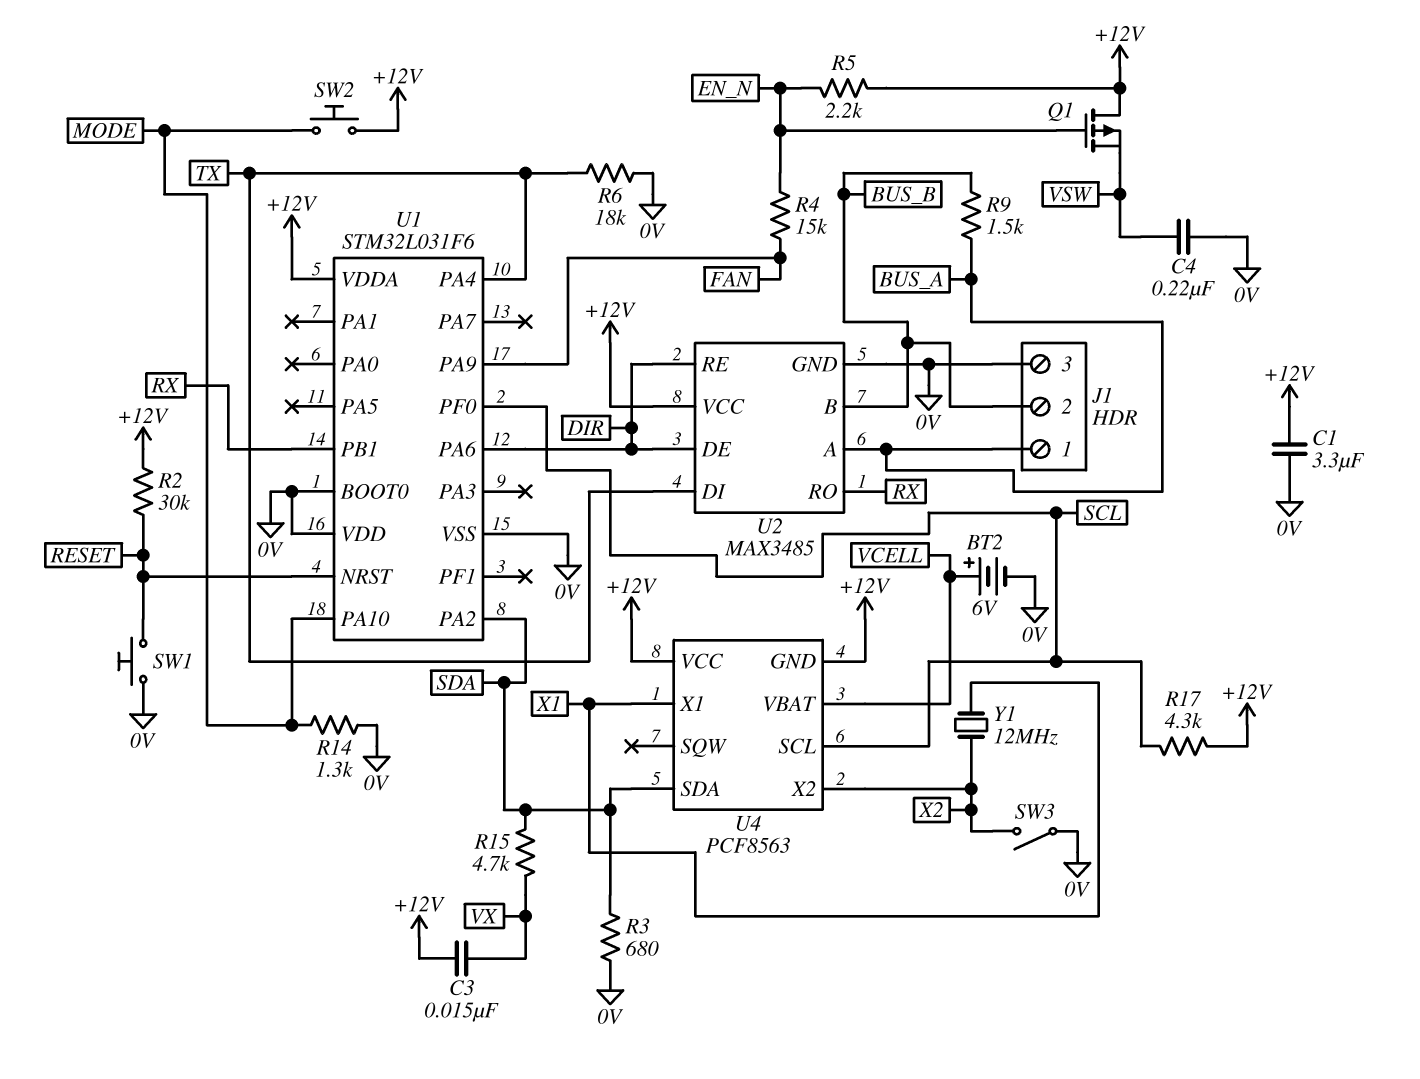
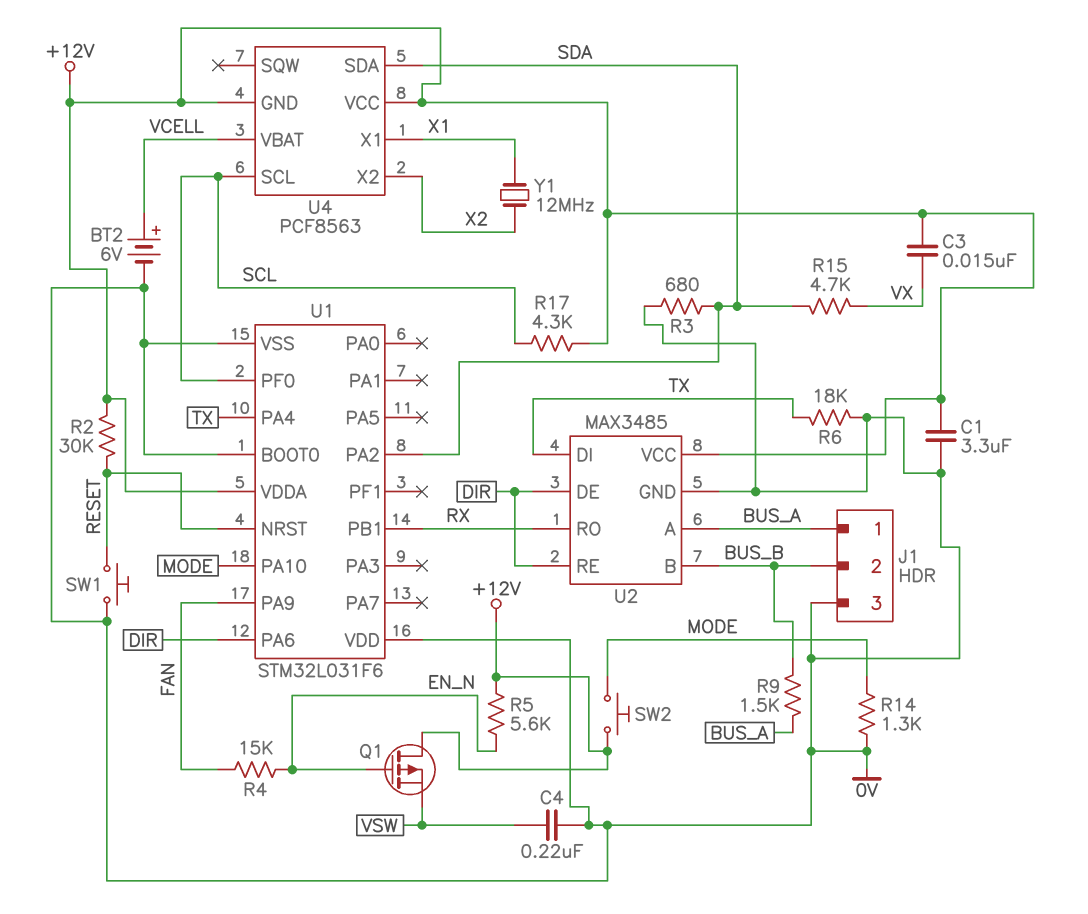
R5: 2.2k (+12V, EN_N) -> 5.6k (+12V, EN_N)
SW3: switch (0V, X2) -> none

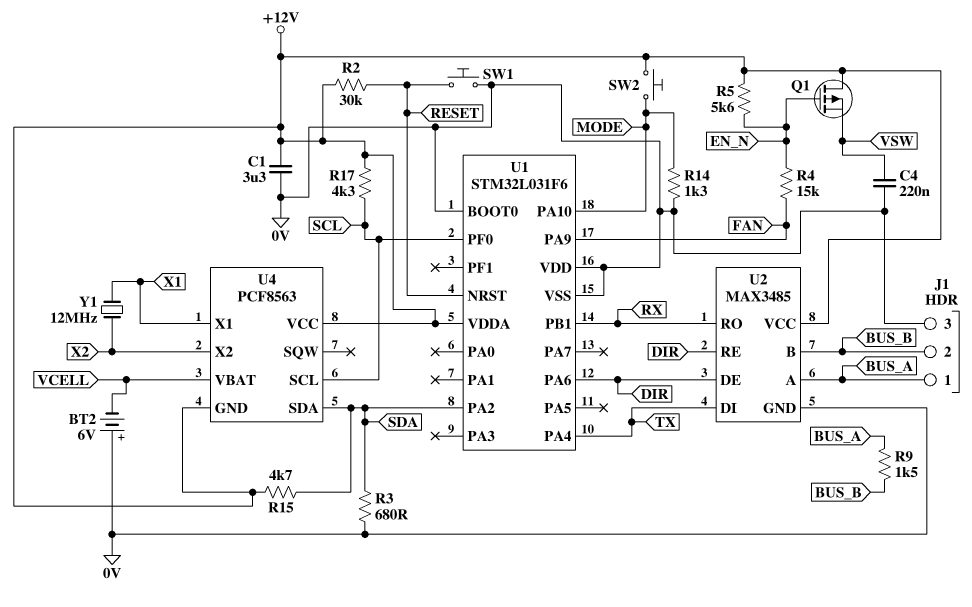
BT2: 6V (plus VCELL, minus 0V) -> 6V (plus 0V, minus VCELL)
C3: 15nF (+12V, VX) -> none
R6: 18k (0V, TX) -> none
R15: 4.7k (SDA, VX) -> 4.7k (+12V, SDA)

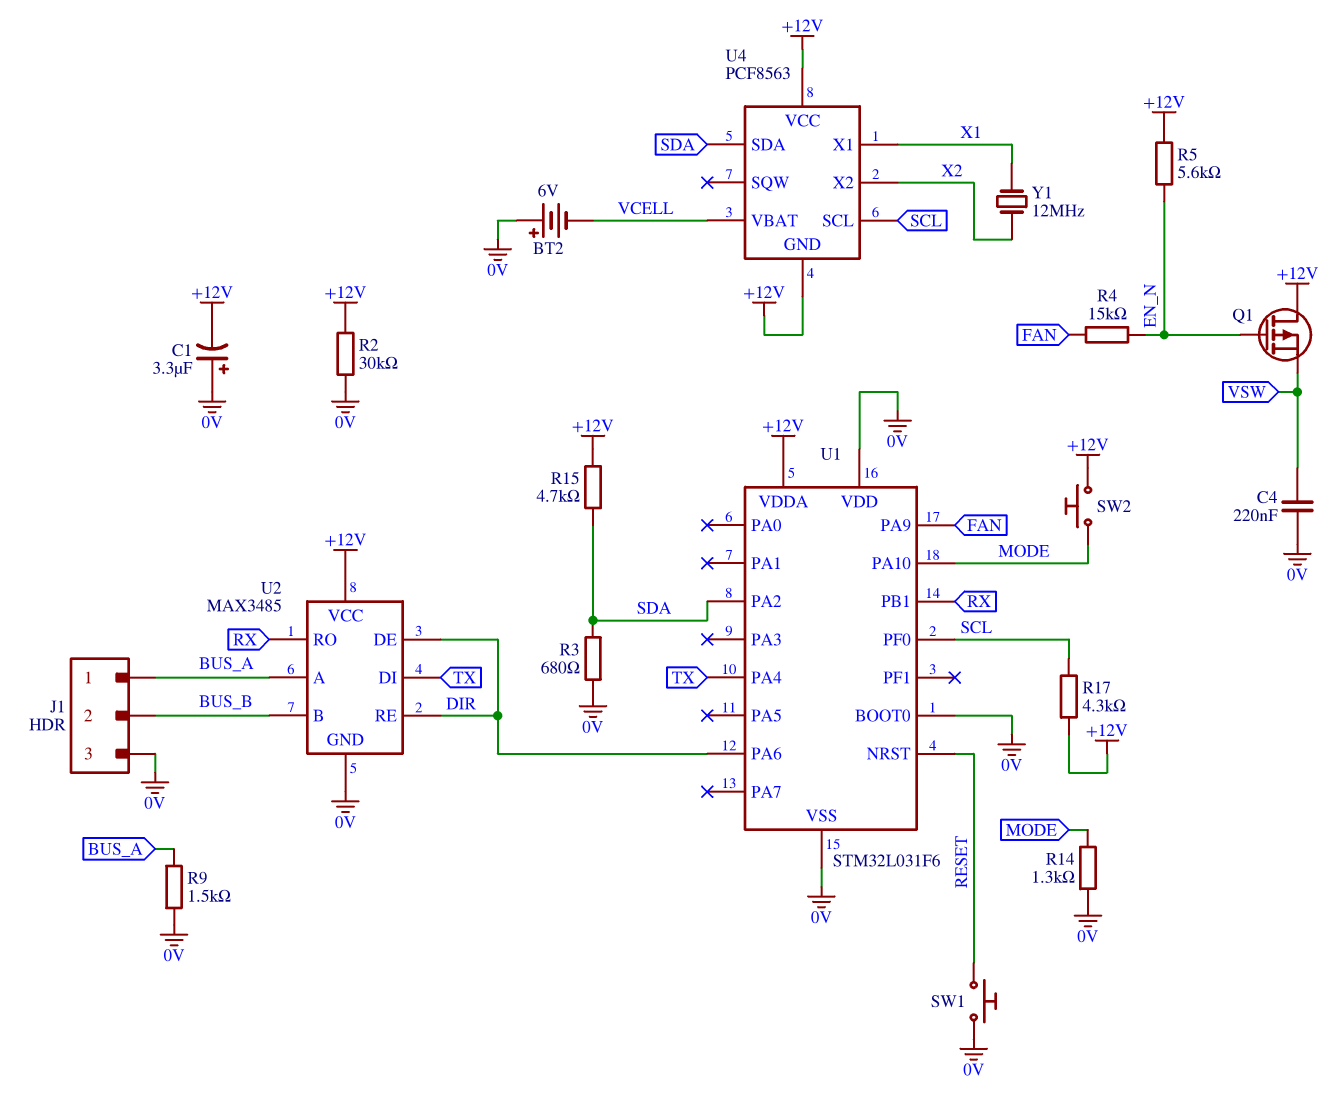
C1: 3.3uF (+12V, 0V) -> 3.3uF (plus 0V, minus +12V)
R2: 30k (+12V, RESET) -> 30k (+12V, 0V)
R9: 1.5k (BUS_A, BUS_B) -> 1.5k (0V, BUS_A)

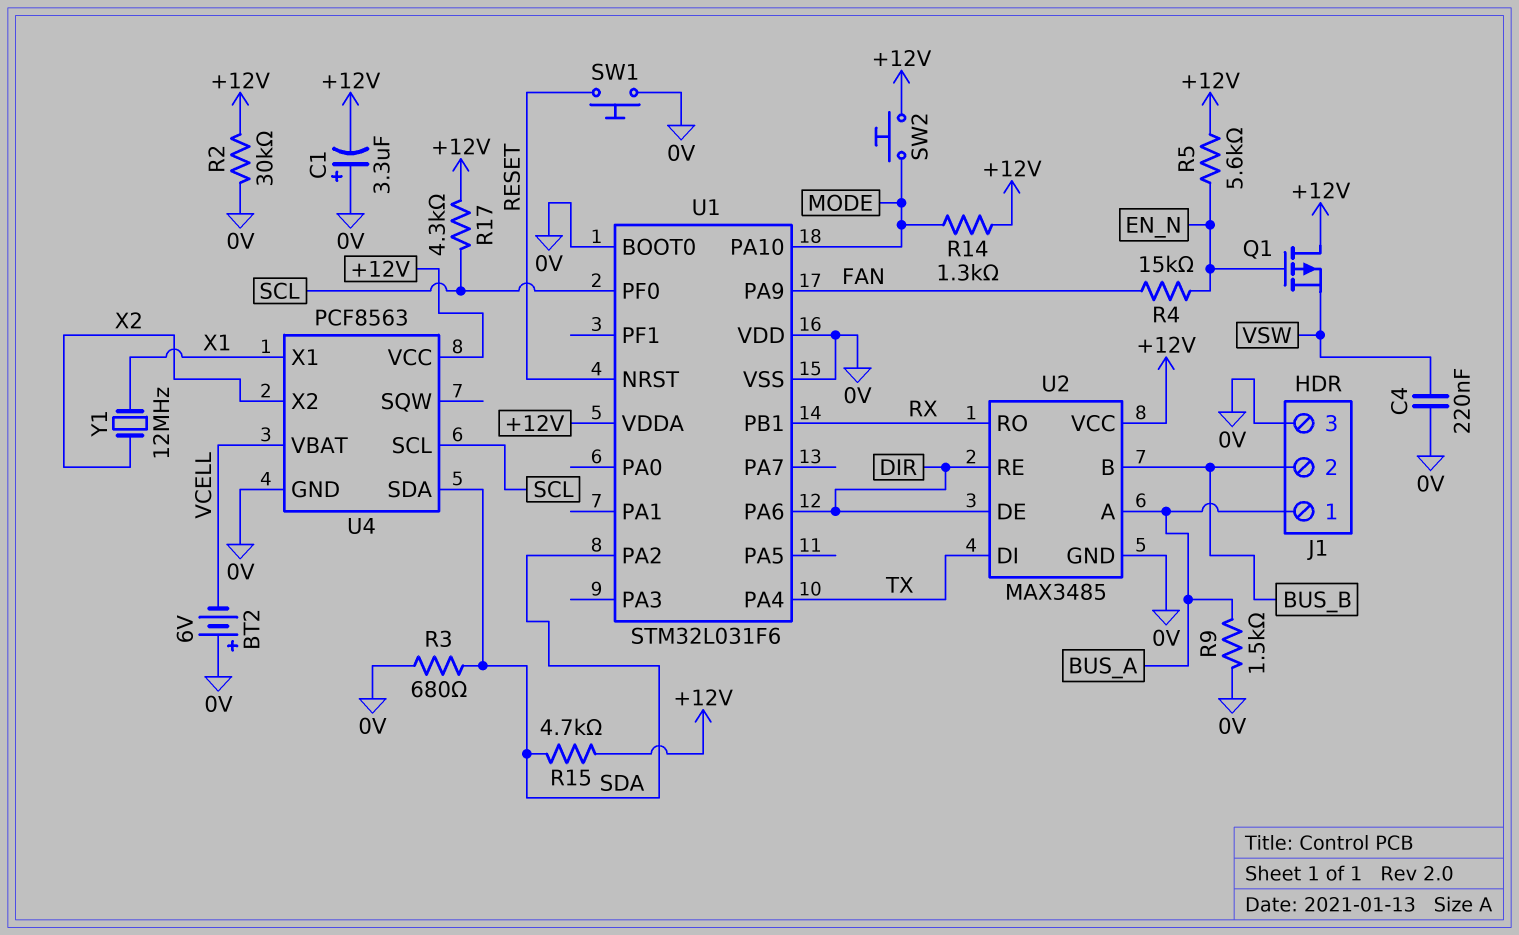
R14: 1.3k (0V, MODE) -> 1.3k (+12V, MODE)
U4 pin GND: +12V -> 0V

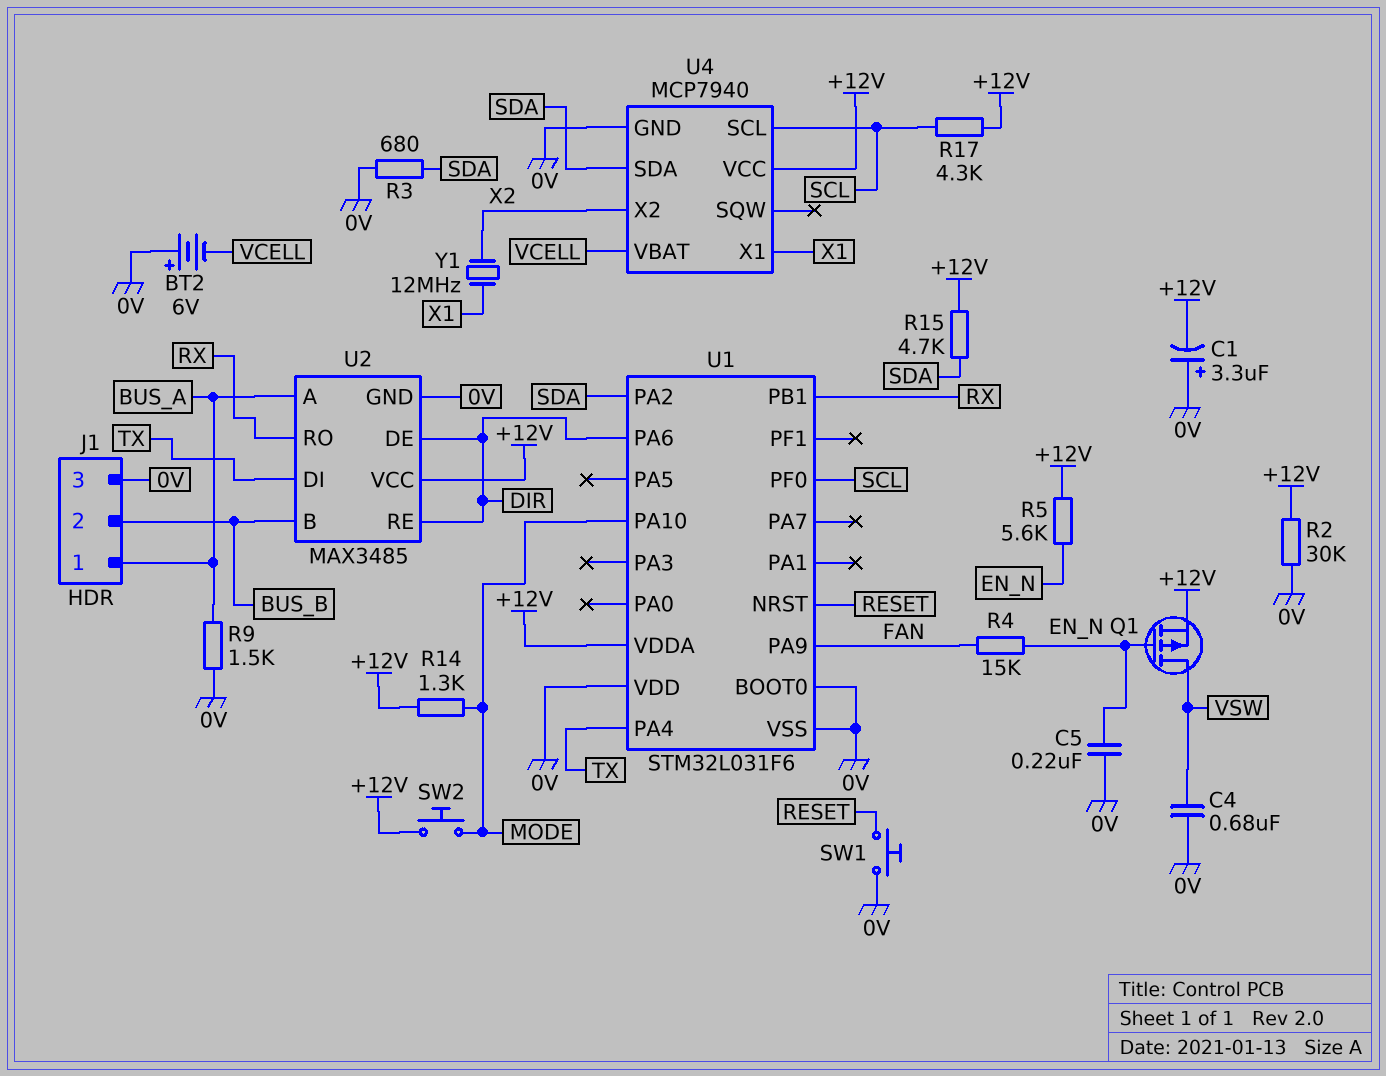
C4: 220nF (0V, VSW) -> 680nF (0V, VSW)
C5: none -> 220nF (0V, EN_N)
Q1: PMOS (G EN_N, D +12V, S VSW) -> PMOS (G EN_N, D VSW, S +12V)
U4: PCF8563 -> MCP7940

